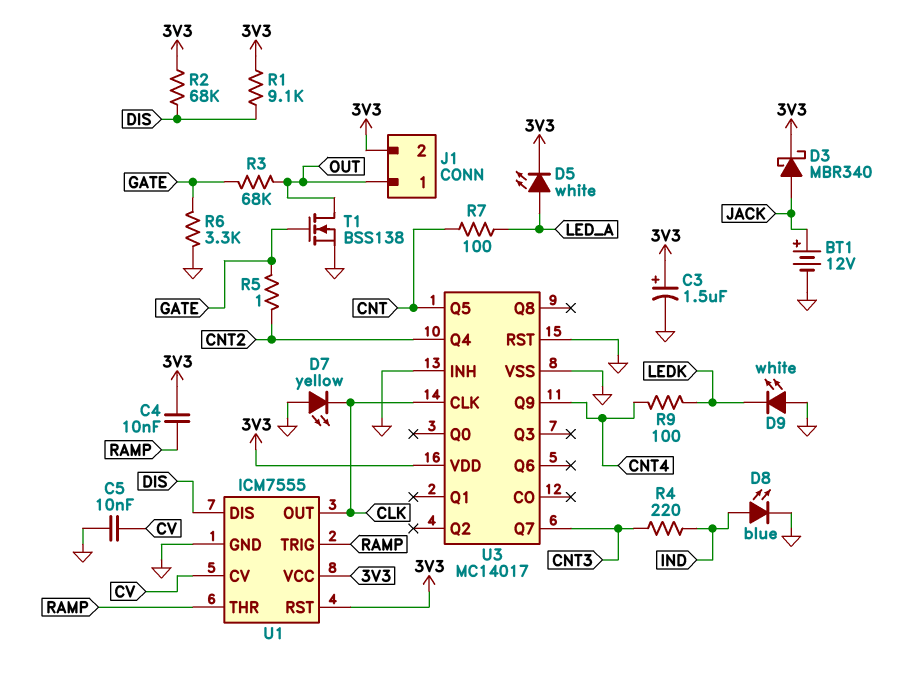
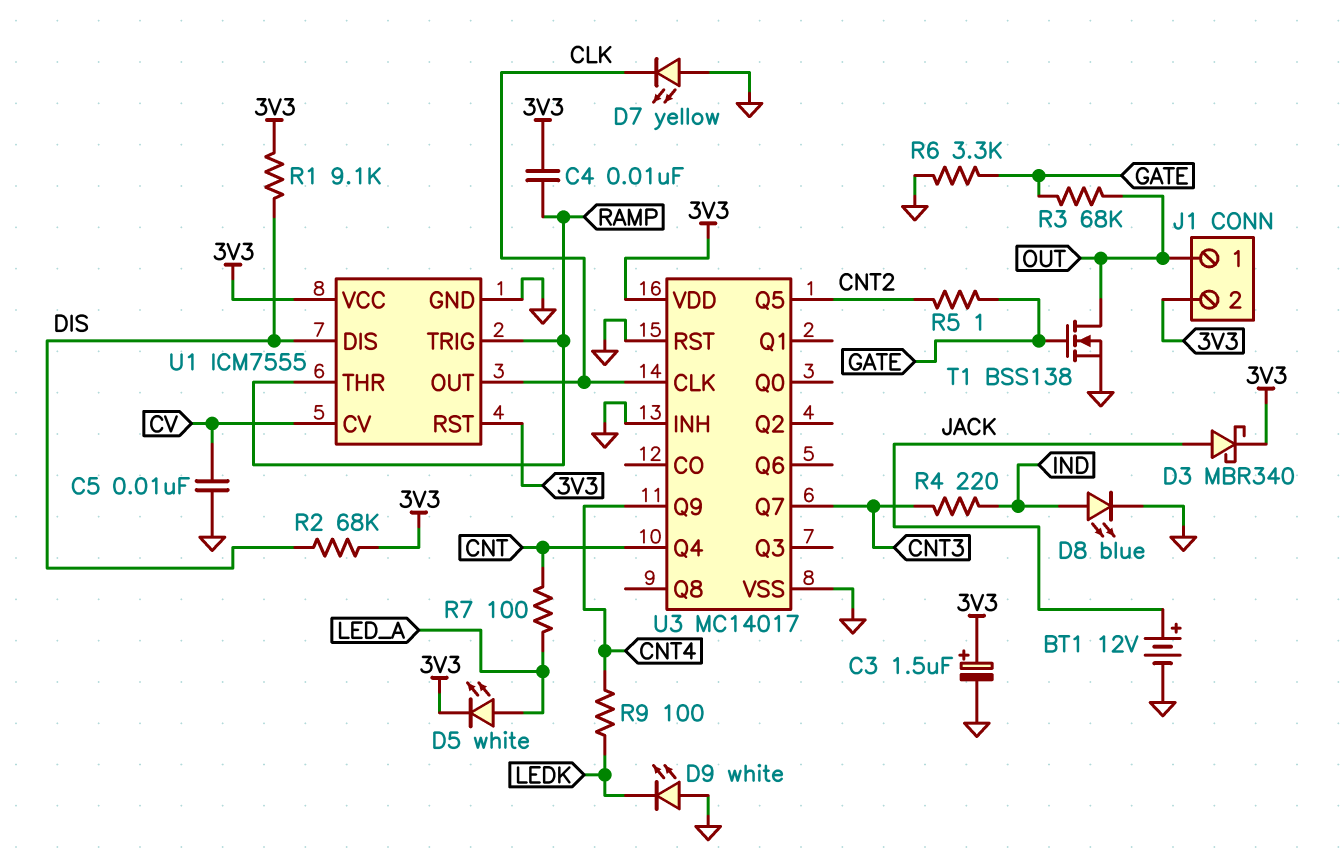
U3 pin Q4: CNT2 -> CNT
U3 pin Q5: CNT -> CNT2

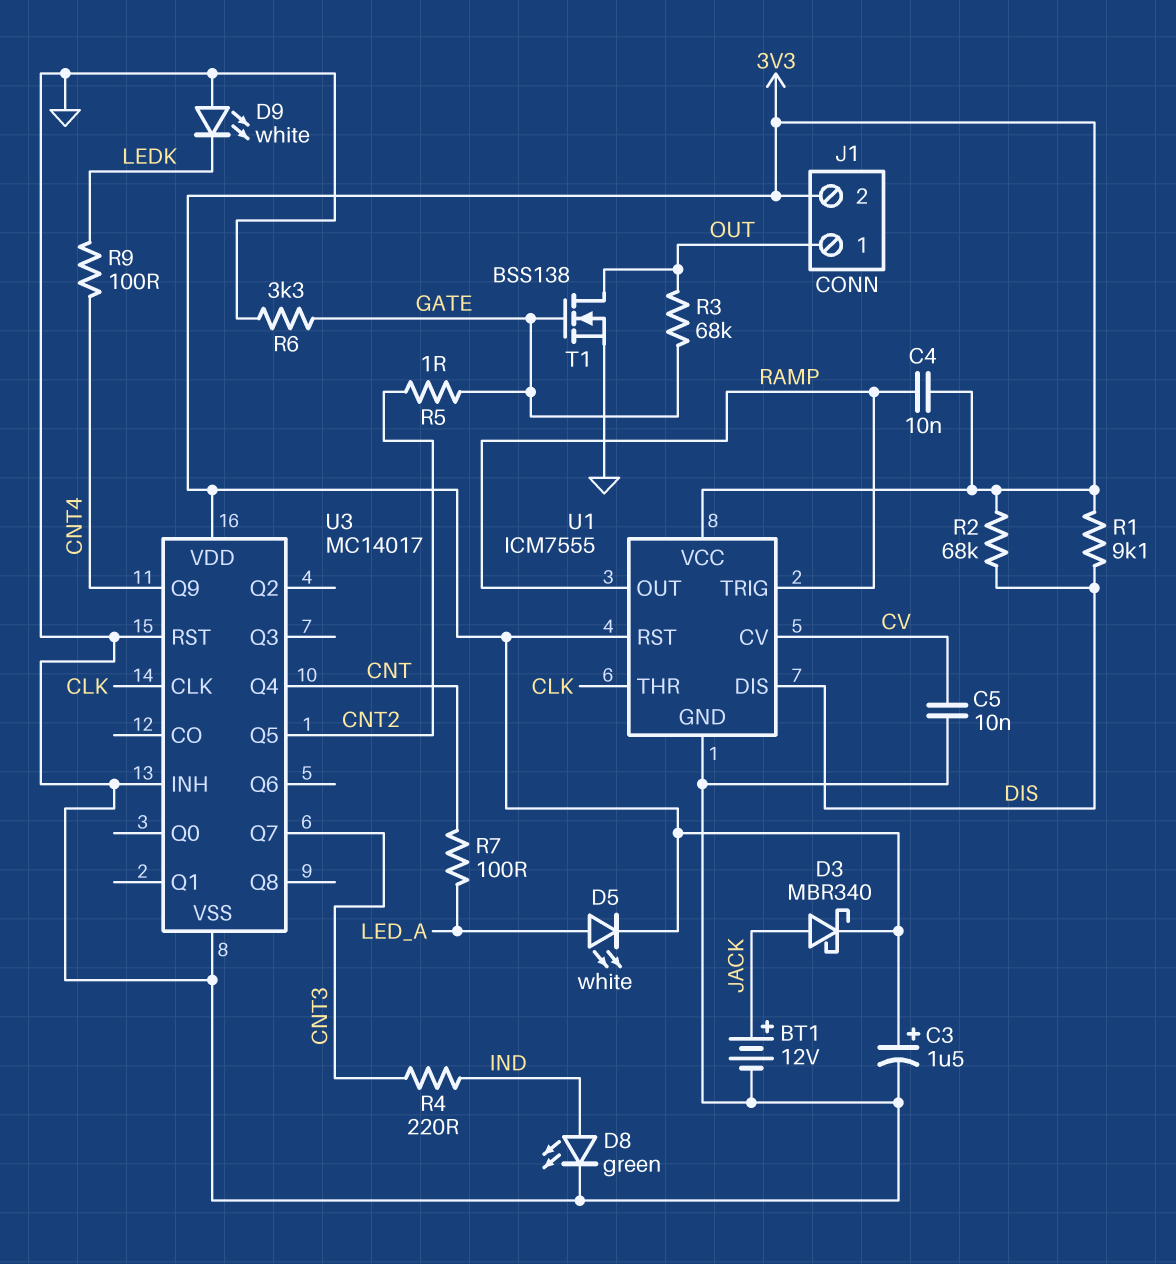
D7: LED yellow (A GND, K CLK) -> none
D8: LED blue (A IND, K GND) -> LED green (A IND, K GND)
U1 pin OUT: CLK -> RAMP
U1 pin THR: RAMP -> CLK

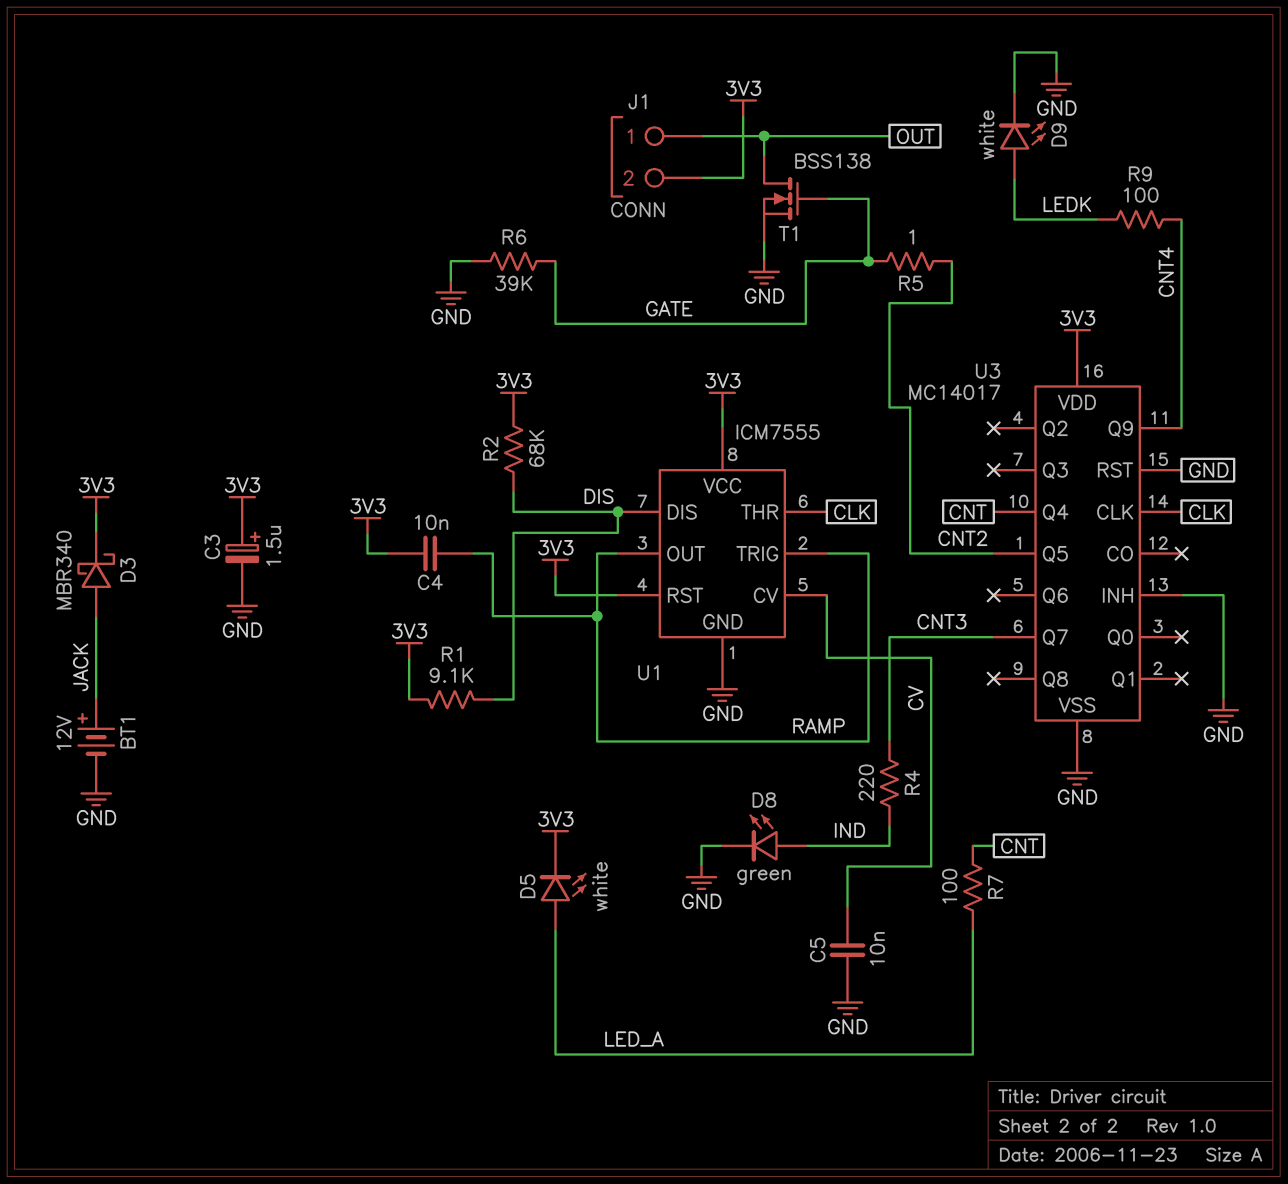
D9: LED white (A GND, K LEDK) -> LED white (A LEDK, K GND)
R3: 68k (GATE, OUT) -> none
R6: 3.3k (GATE, GND) -> 39k (GATE, GND)

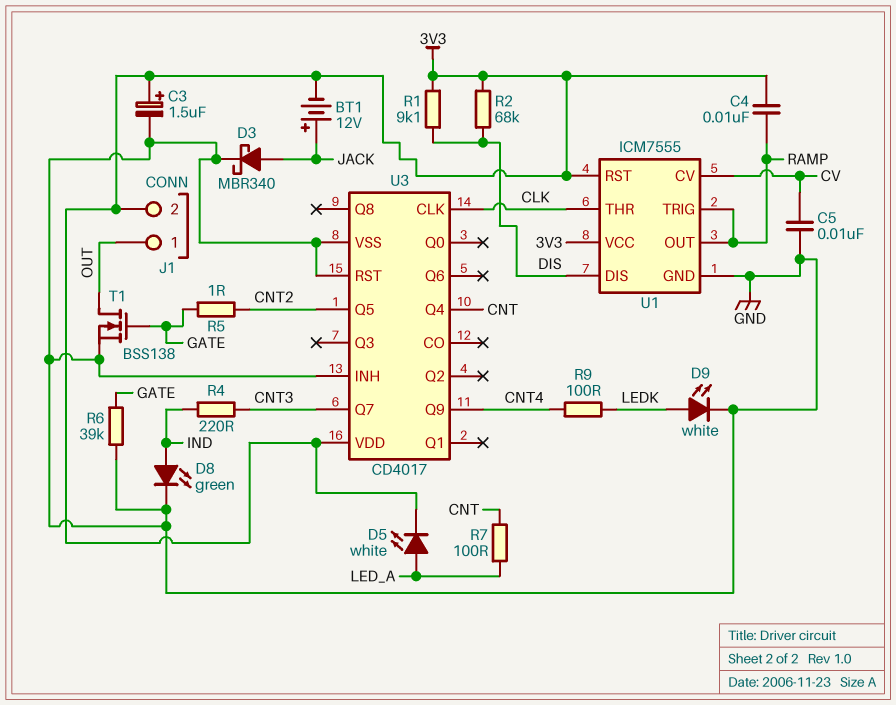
BT1: 12V (plus JACK, minus GND) -> 12V (plus JACK, minus 3V3)
D3: schottky MBR340 (A JACK, K 3V3) -> schottky MBR340 (A JACK, K GND)
U3: MC14017 -> CD4017

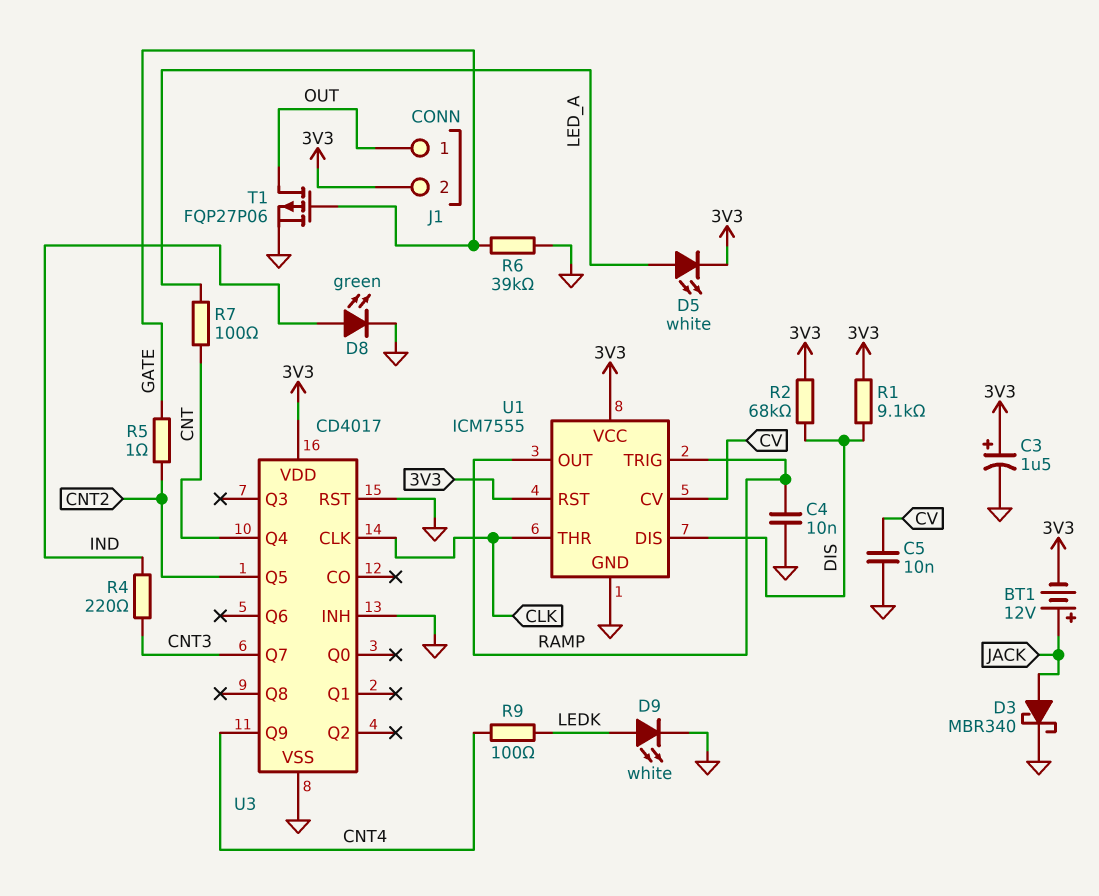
C4: 10nF (3V3, RAMP) -> 10nF (GND, RAMP)
T1: NMOS BSS138 (G GATE, D OUT, S GND) -> PMOS FQP27P06 (G GATE, D OUT, S GND)

